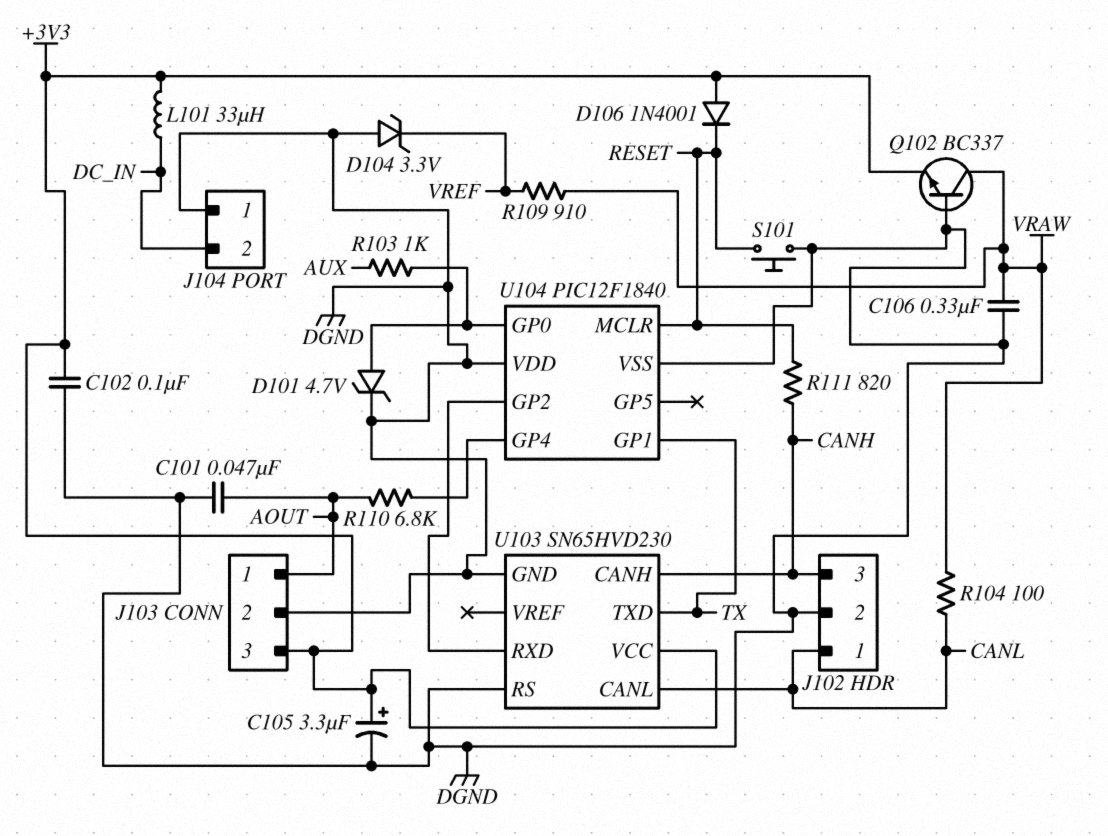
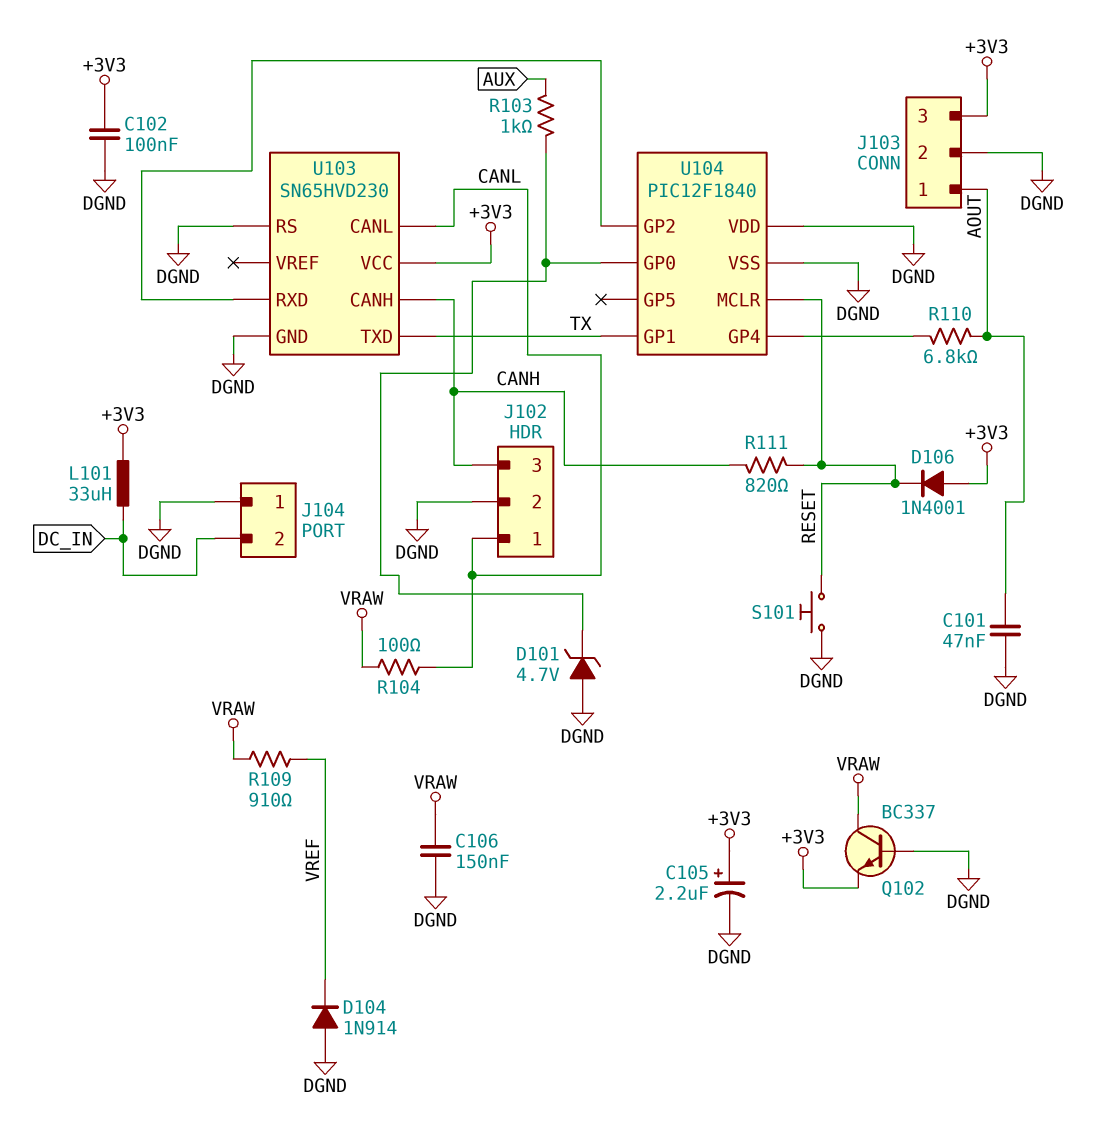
C105: 3.3uF (plus +3V3, minus DGND) -> 2.2uF (plus +3V3, minus DGND)
C106: 330nF (DGND, VRAW) -> 150nF (DGND, VRAW)
D101: zener 4.7V (A U104/GP0, K DGND) -> zener 4.7V (A DGND, K U104/GP0)
D104: zener 3.3V (A DGND, K VREF) -> diode 1N914 (A DGND, K VREF)

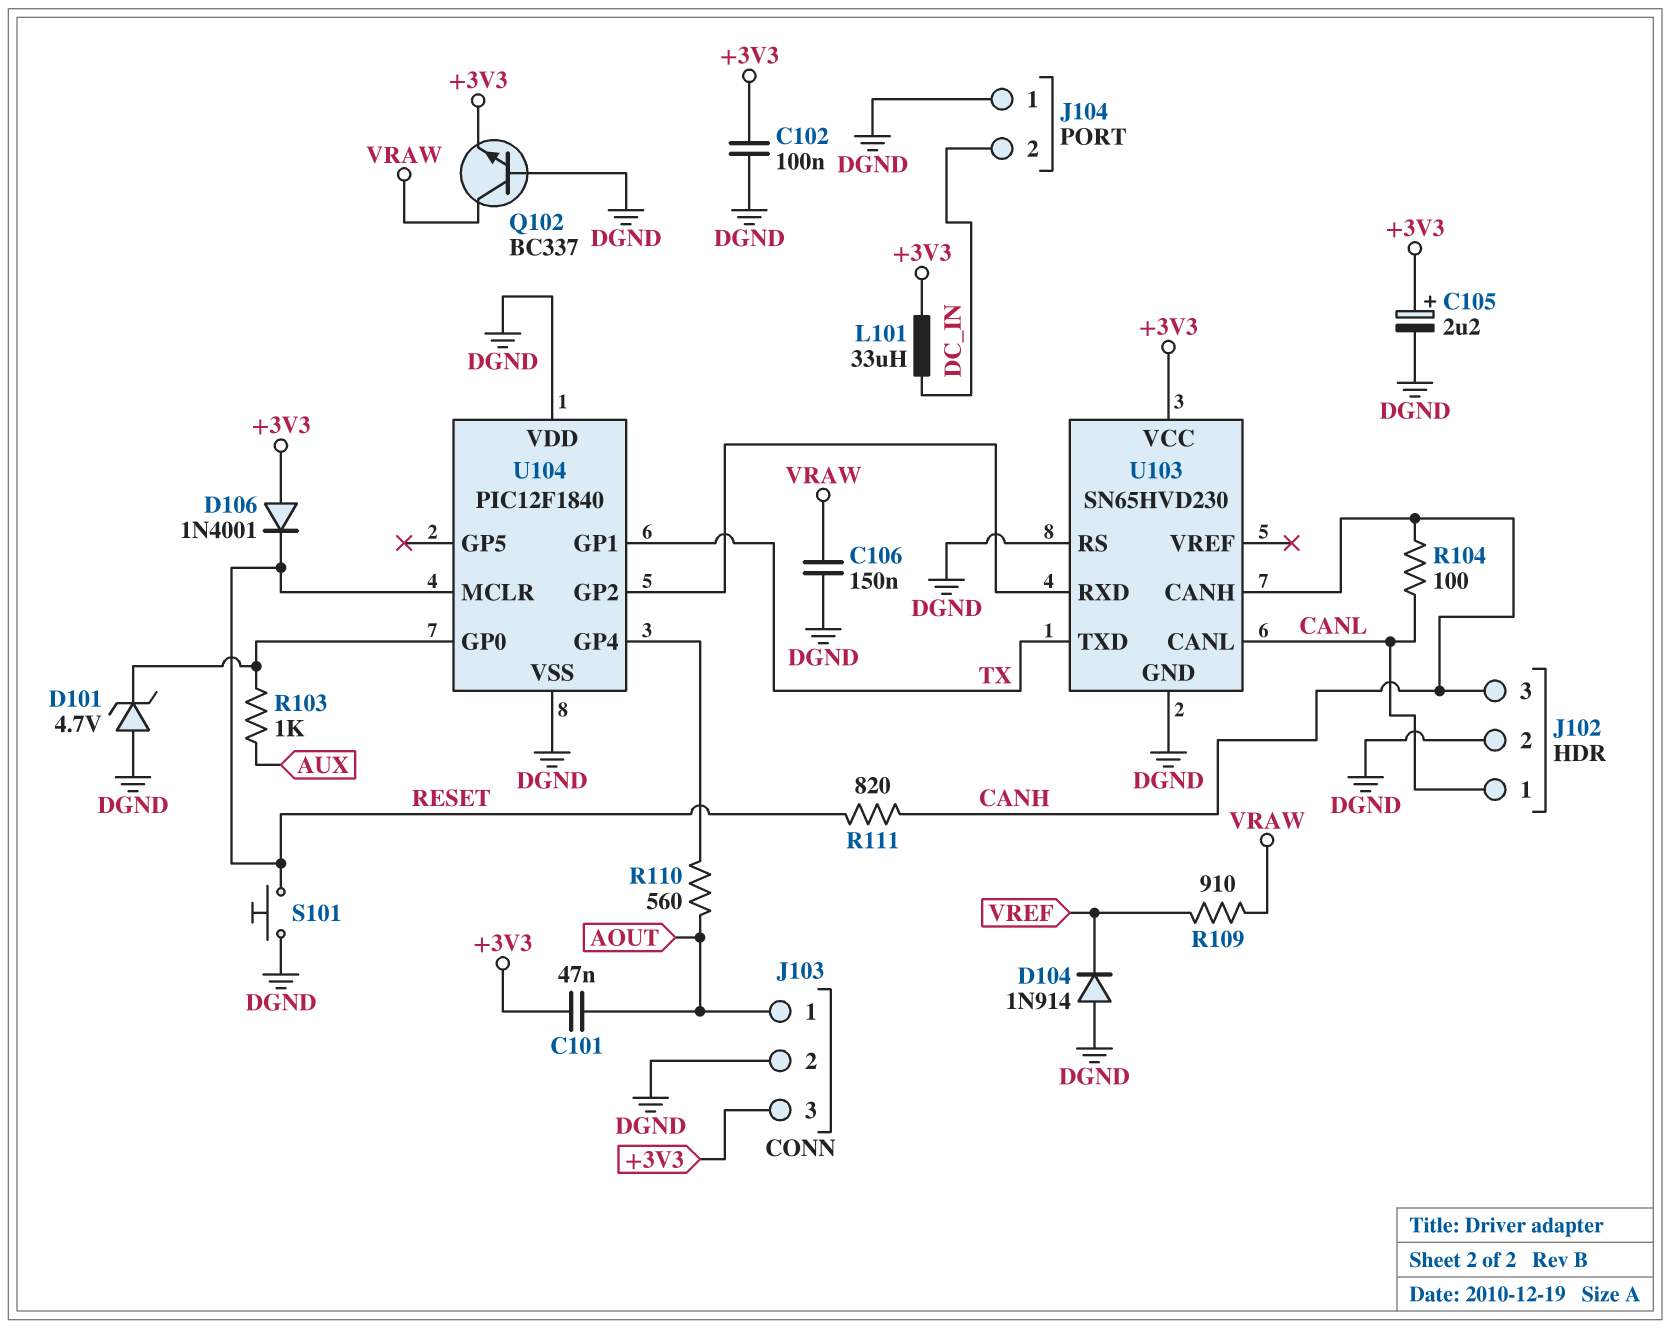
C101: 47nF (AOUT, DGND) -> 47nF (+3V3, AOUT)
R104: 100 (CANL, VRAW) -> 100 (CANH, CANL)
R110: 6.8k (AOUT, U104/GP4) -> 560 (AOUT, U104/GP4)

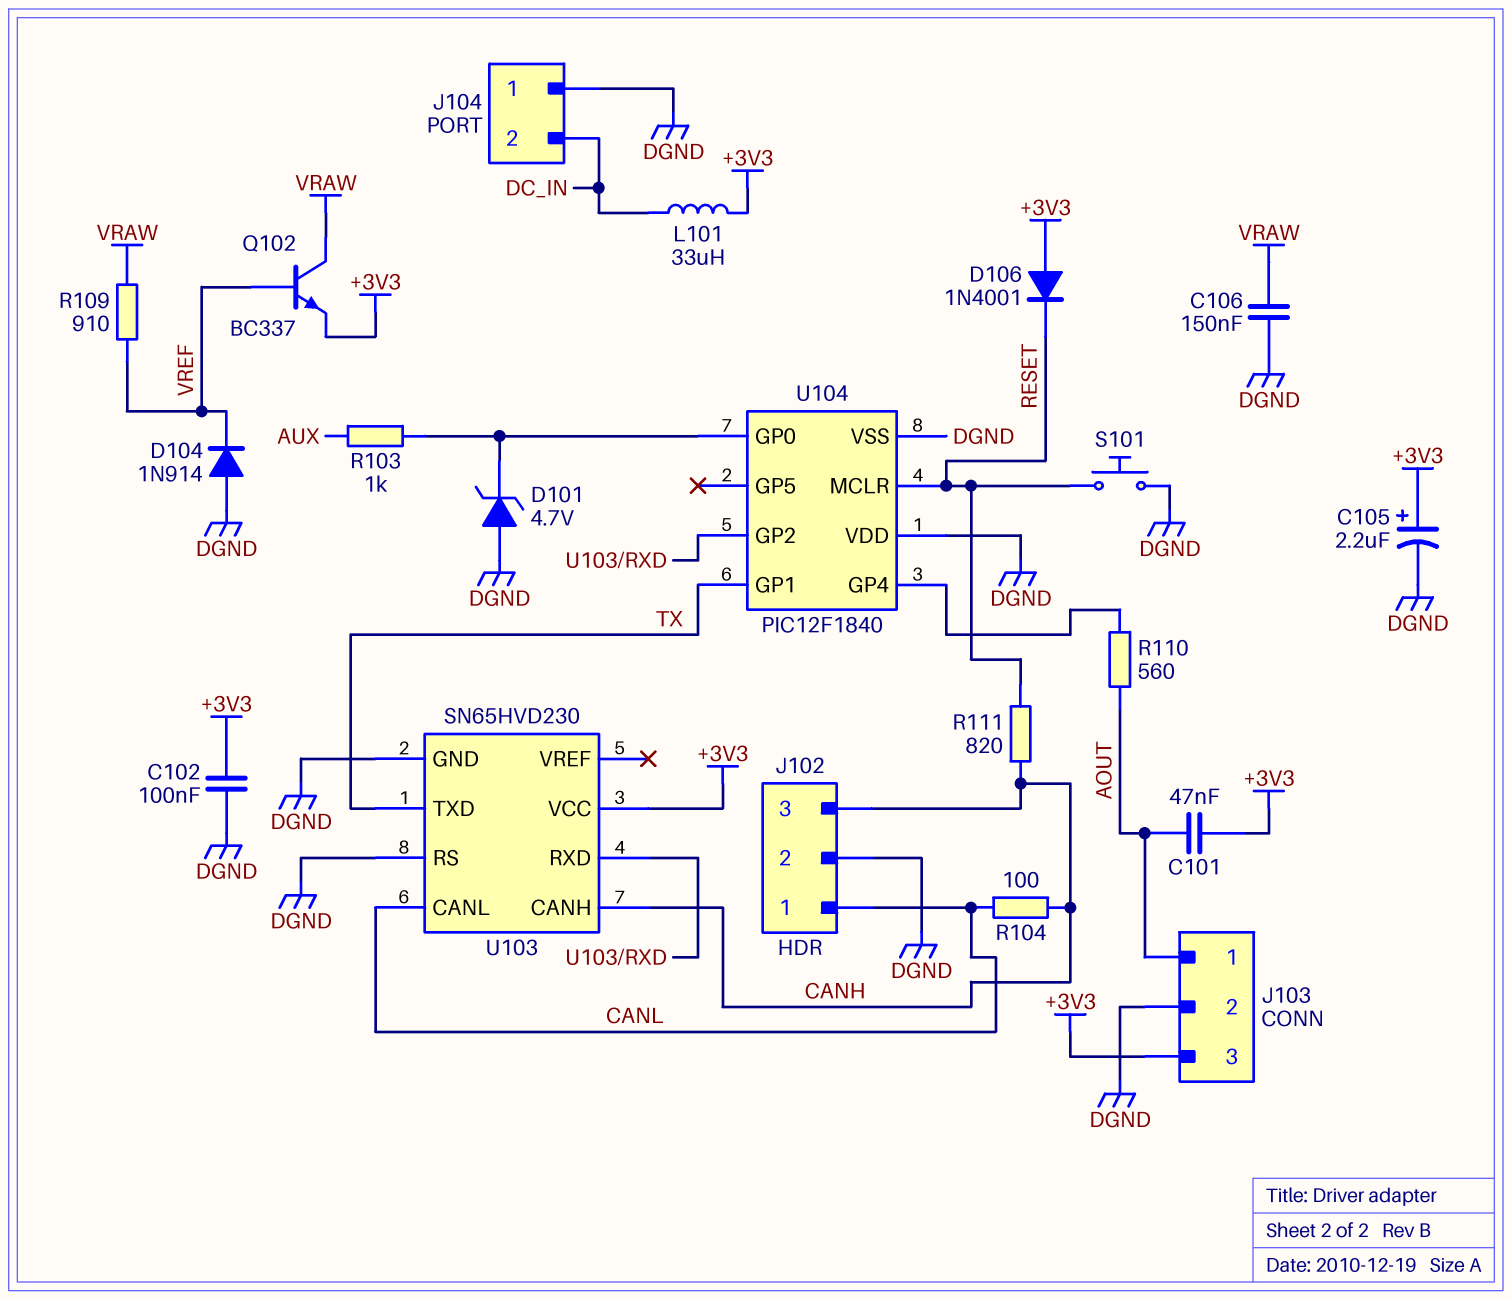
Q102: NPN BC337 (B DGND, C VRAW, E +3V3) -> NPN BC337 (B VREF, C VRAW, E +3V3)

